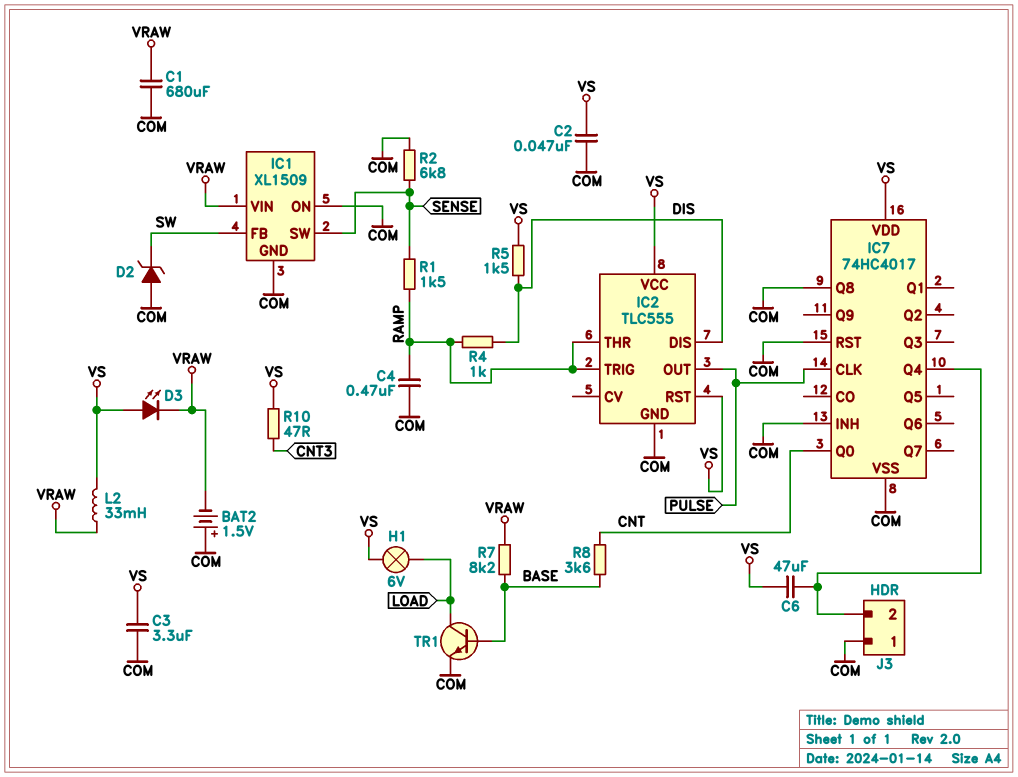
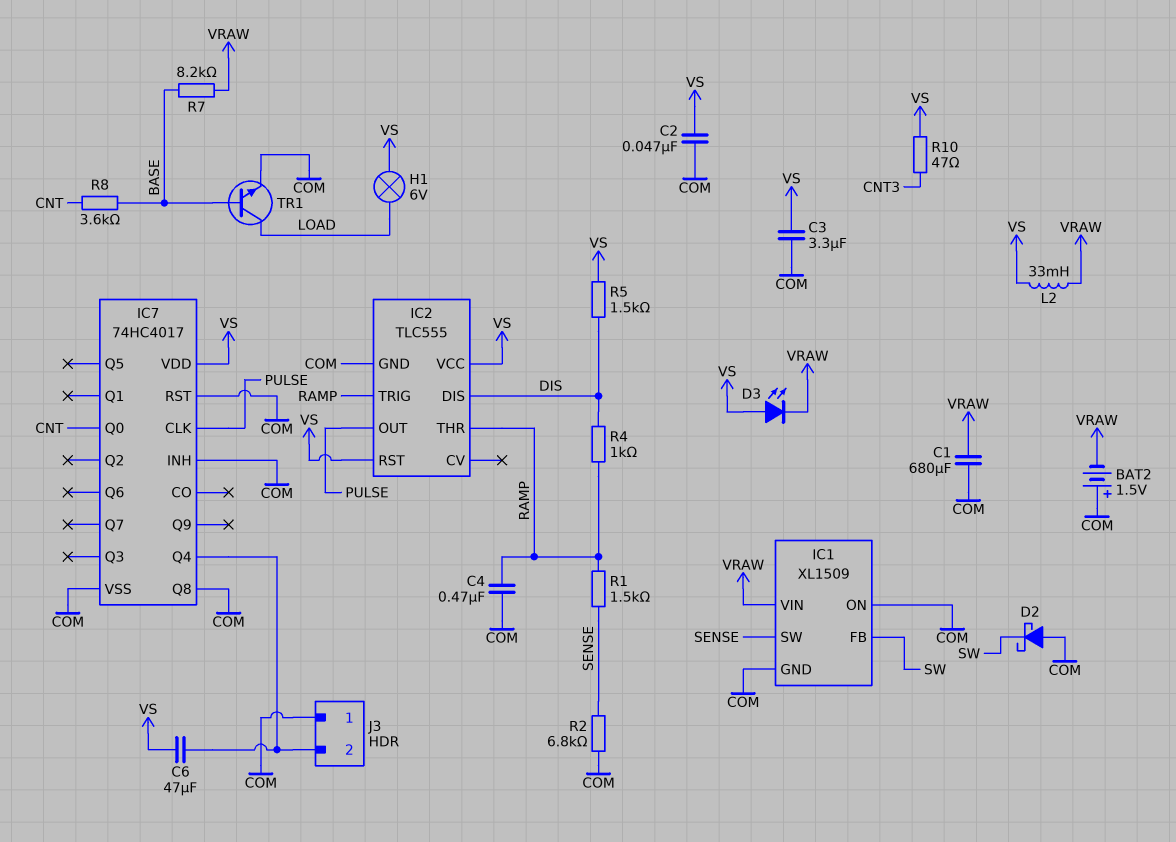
D2: zener (A COM, K SW) -> schottky (A COM, K SW)

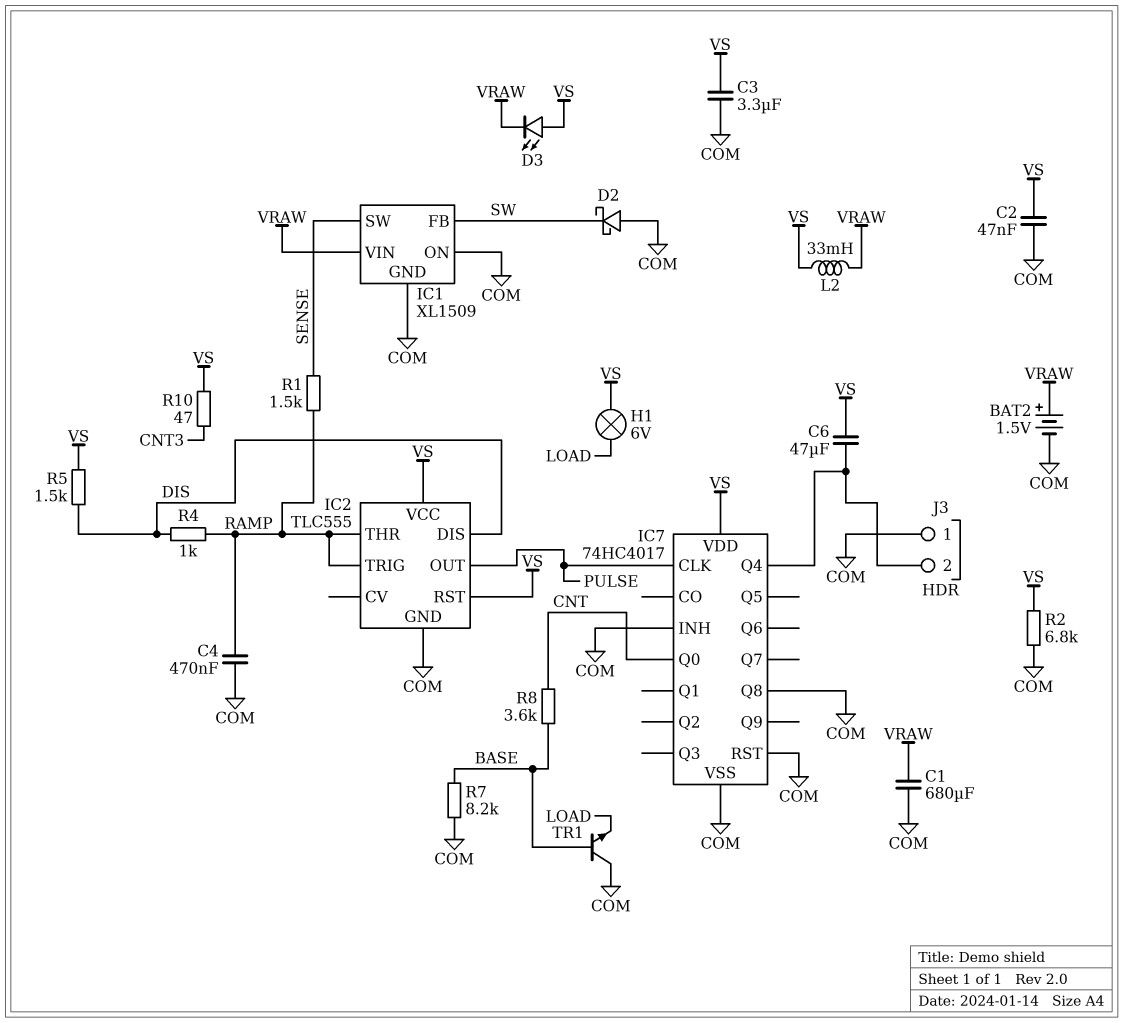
BAT2: 1.5V (plus COM, minus VRAW) -> 1.5V (plus VRAW, minus COM)
R2: 6.8k (COM, SENSE) -> 6.8k (COM, VS)
R7: 8.2k (BASE, VRAW) -> 8.2k (BASE, COM)
TR1: NPN (B BASE, C LOAD, E COM) -> NPN (B BASE, C COM, E LOAD)

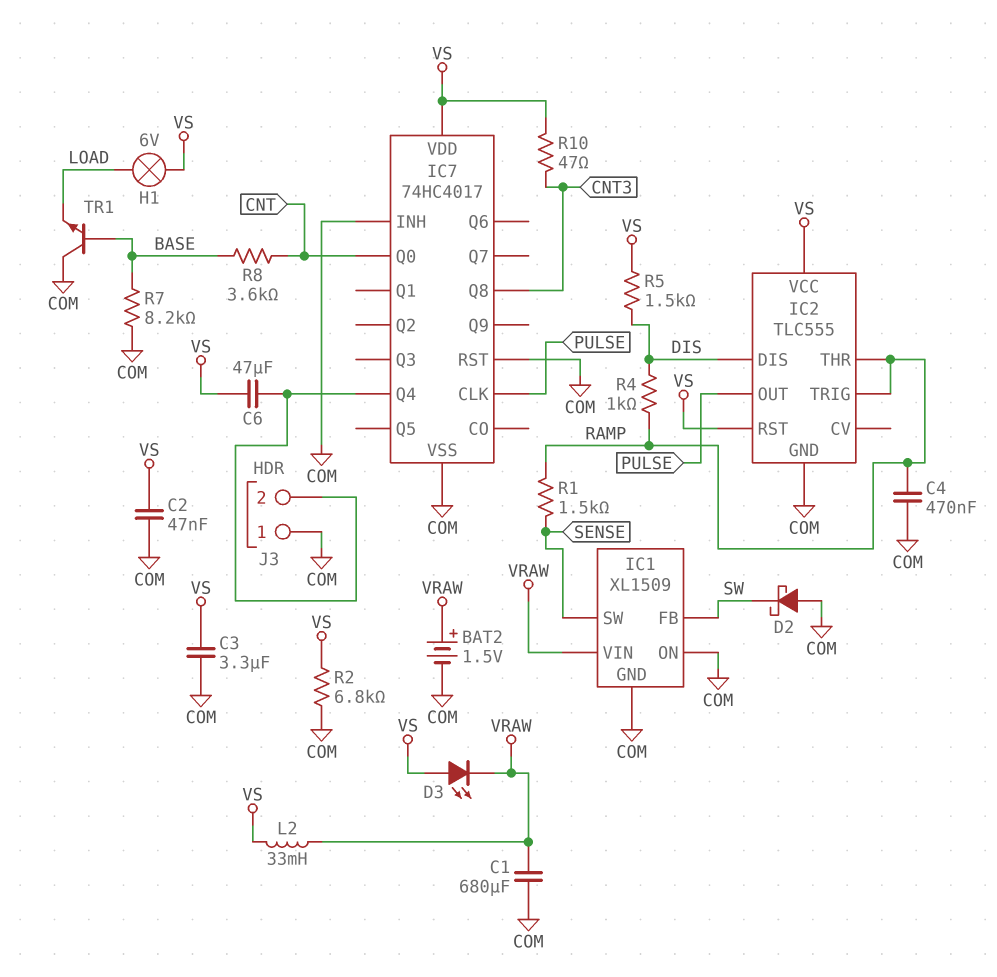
IC7 pin Q8: COM -> CNT3

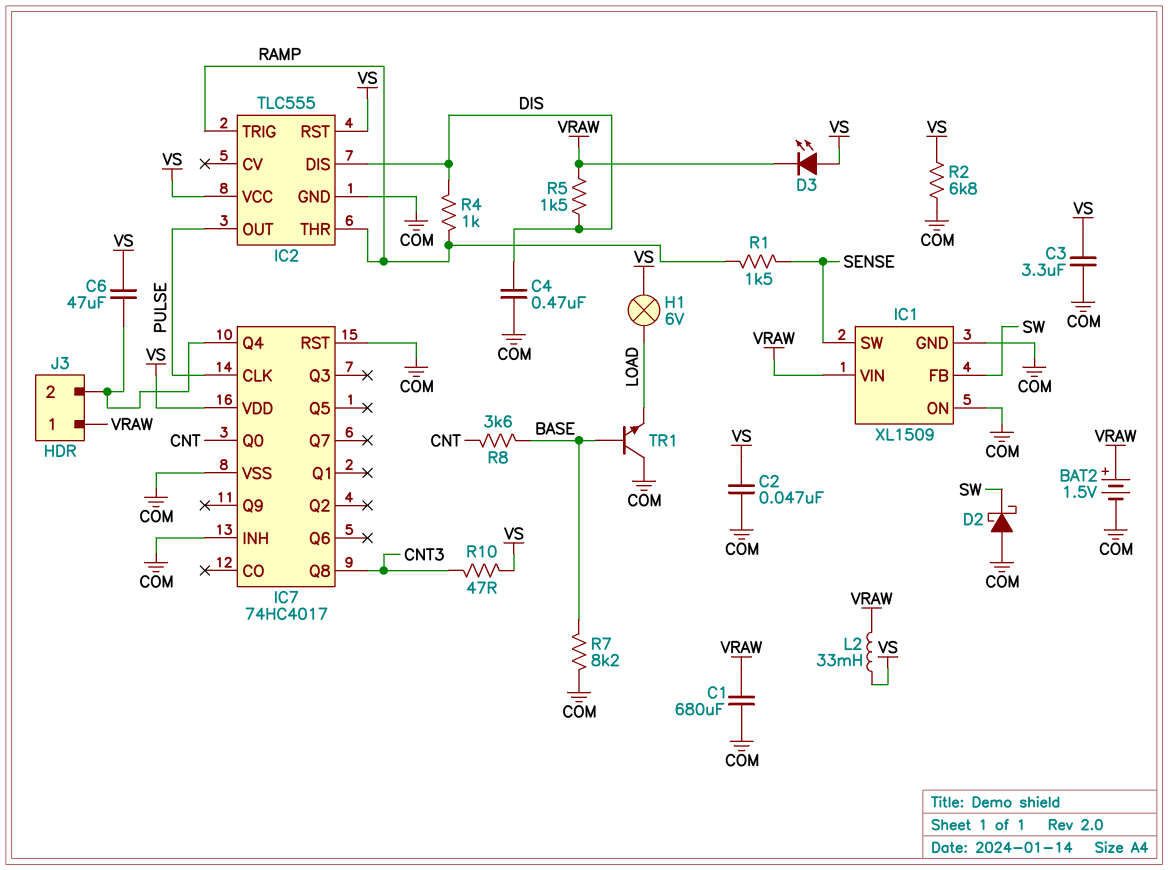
C4: 470nF (COM, RAMP) -> 470nF (COM, DIS)
J3 pin 1: COM -> VRAW
R5: 1.5k (DIS, VS) -> 1.5k (DIS, VRAW)

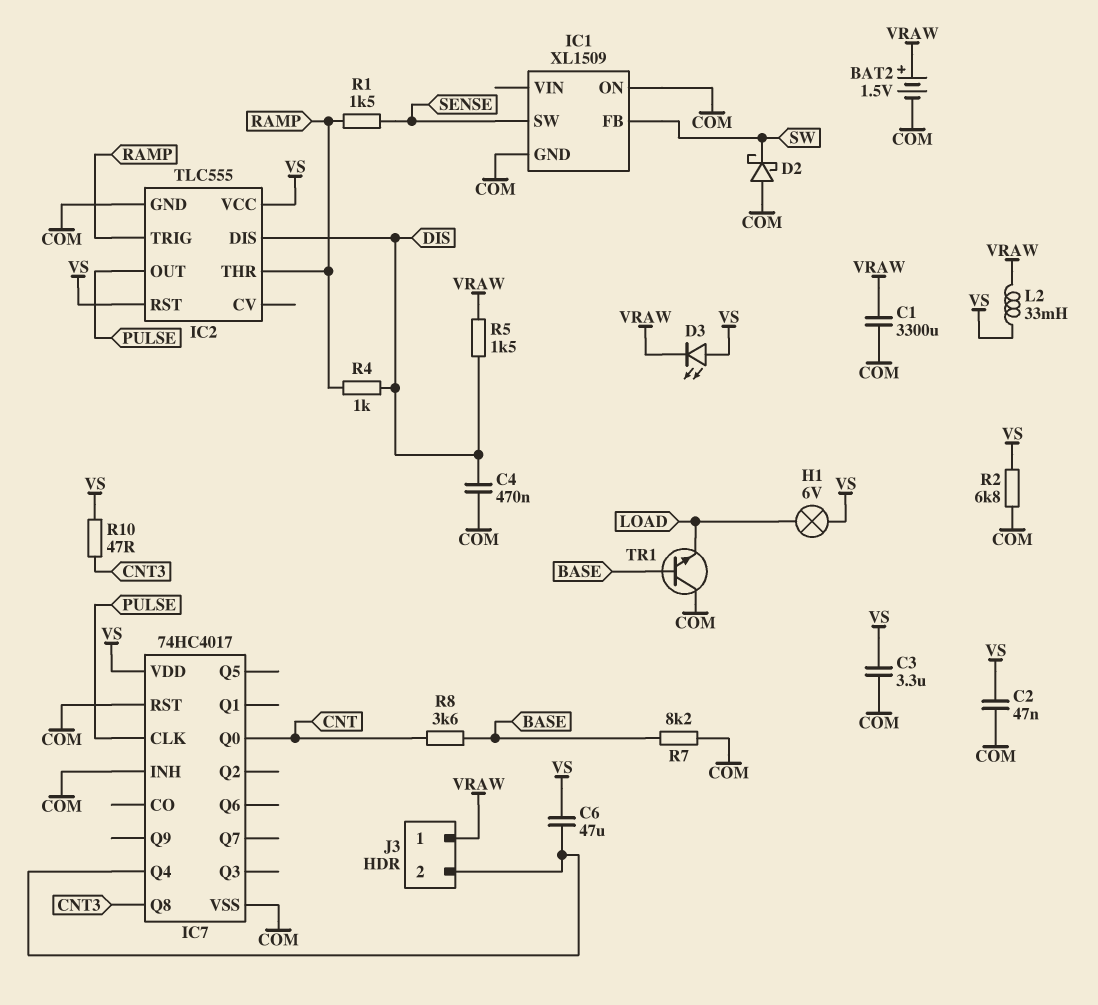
C1: 680uF (COM, VRAW) -> 3300uF (COM, VRAW)
IC1 pin VIN: VRAW -> none

